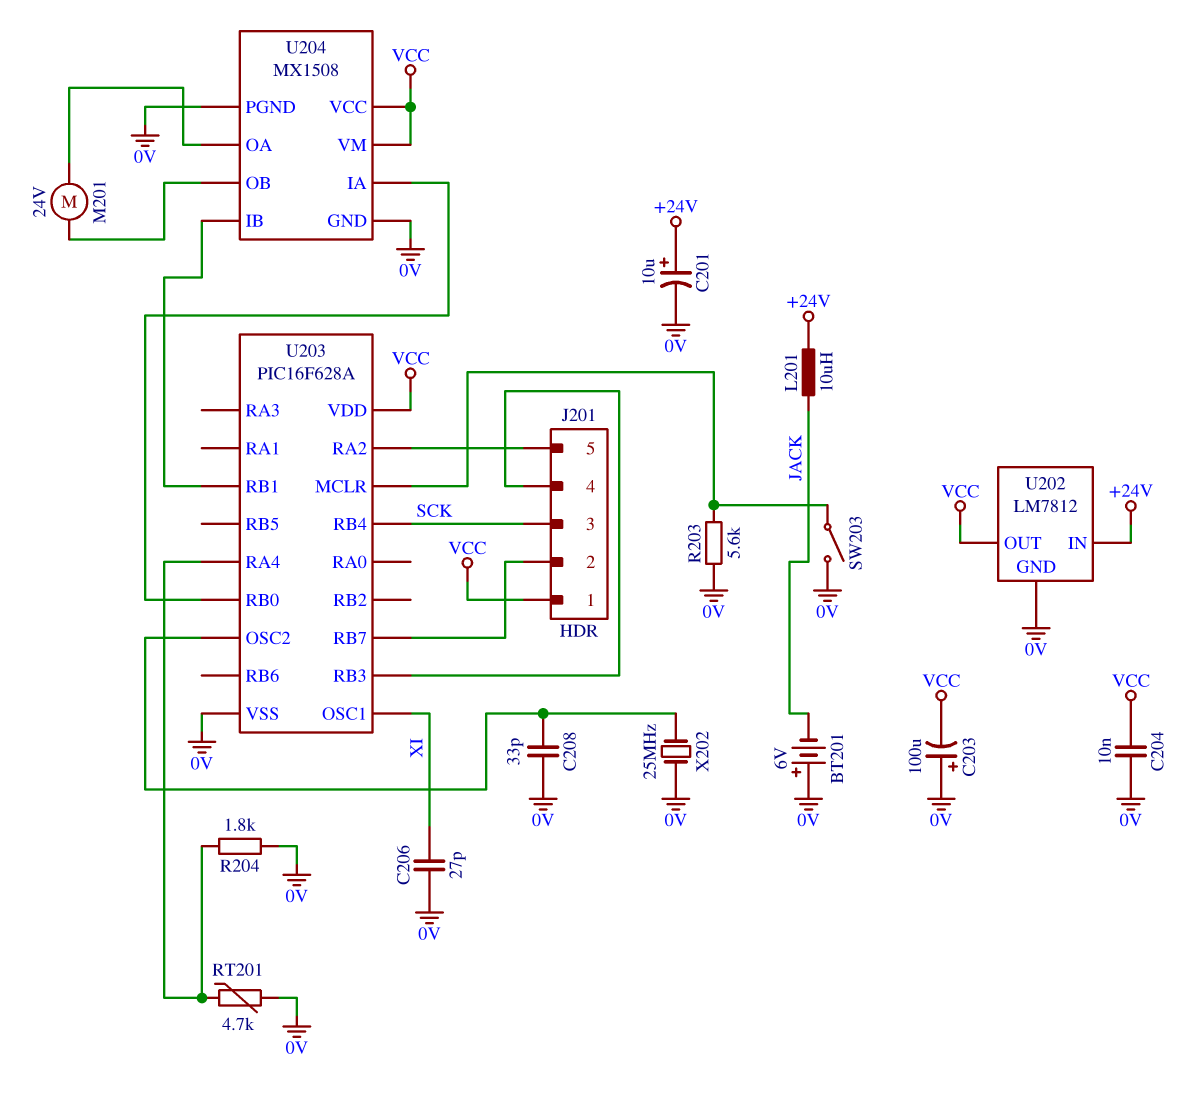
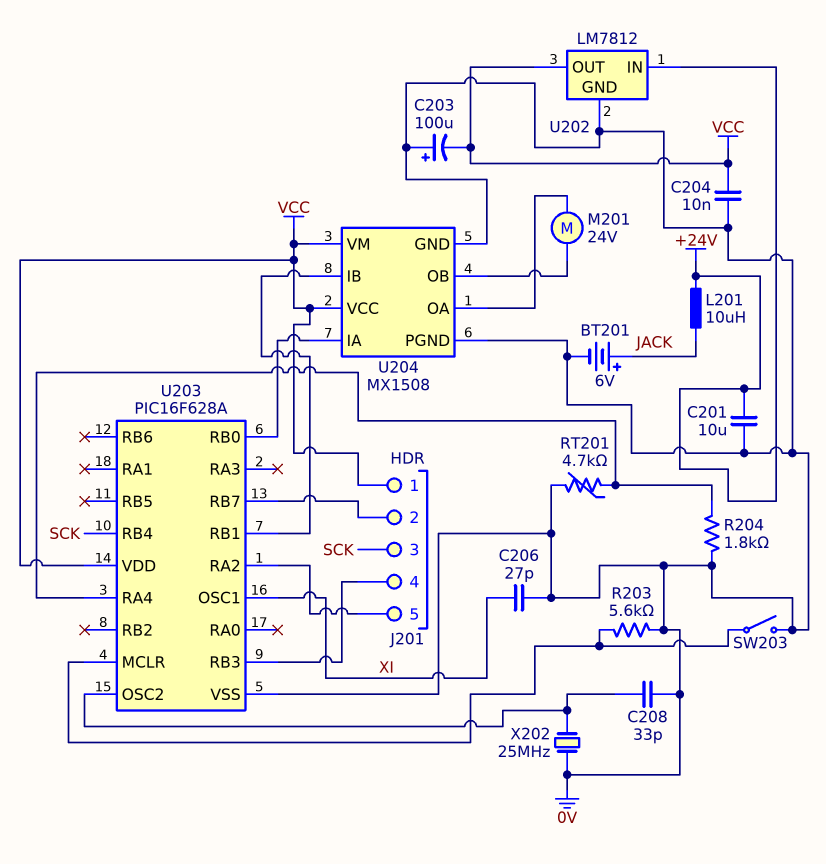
BT201: 6V (plus 0V, minus JACK) -> 6V (plus JACK, minus 0V)
C201: 10uF (plus +24V, minus 0V) -> 10uF (+24V, 0V)

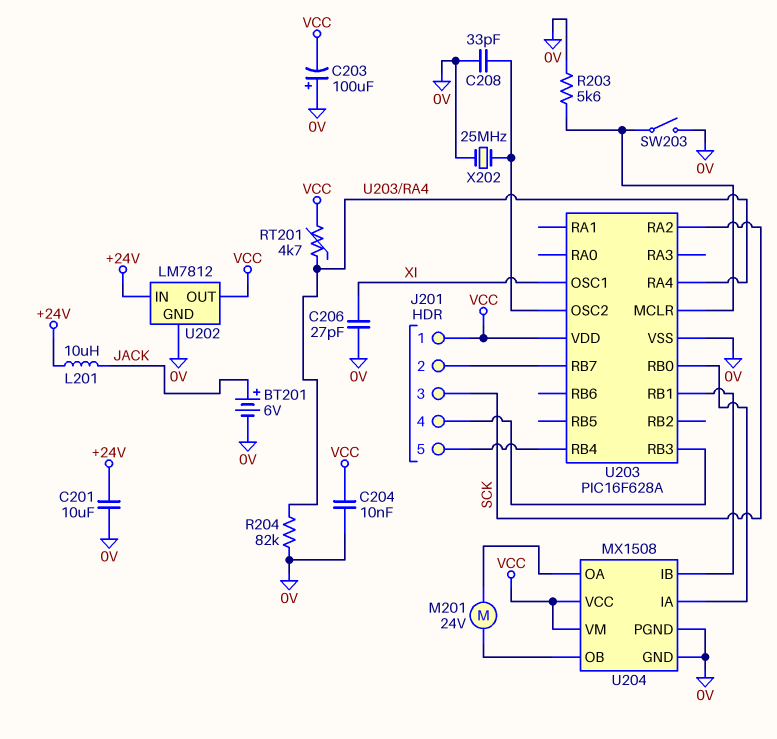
R204: 1.8k (0V, U203/RA4) -> 82k (0V, U203/RA4)
RT201: 4.7k (0V, U203/RA4) -> 4.7k (U203/RA4, VCC)
U203 pin RA2: J201/5 -> SCK
U203 pin RB4: SCK -> J201/5

